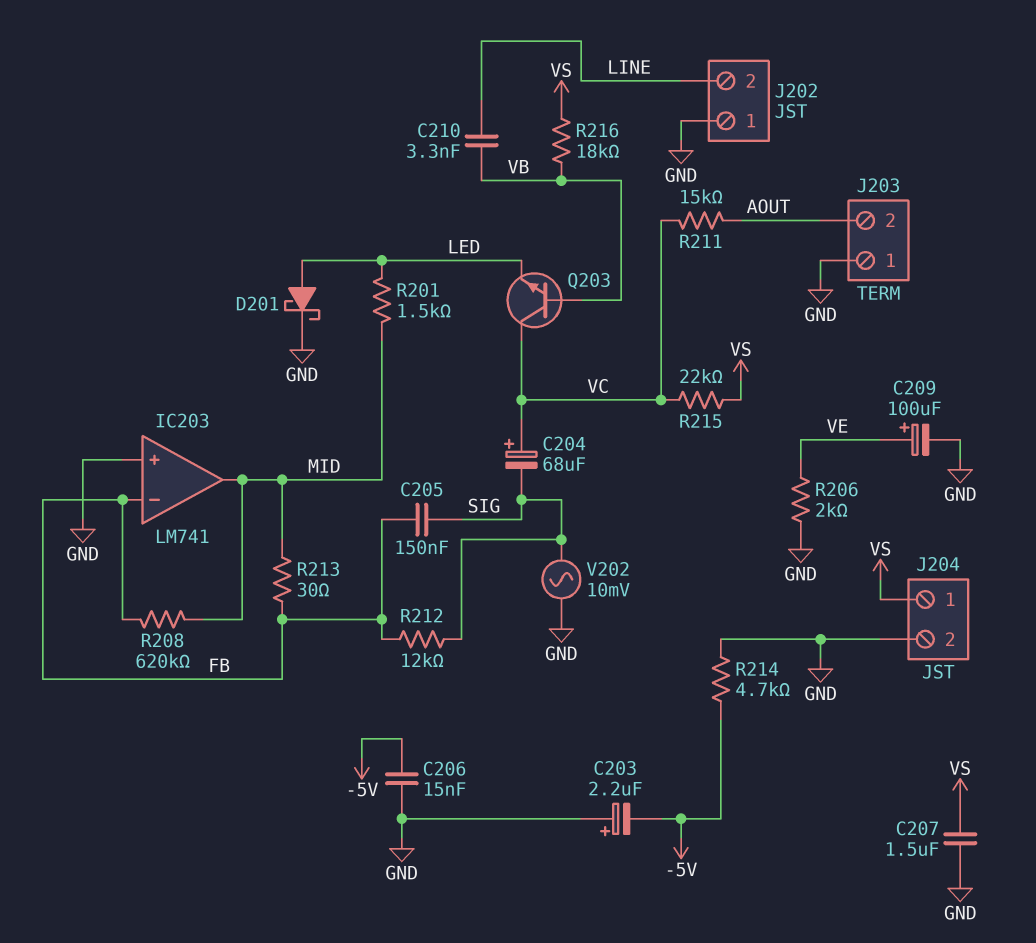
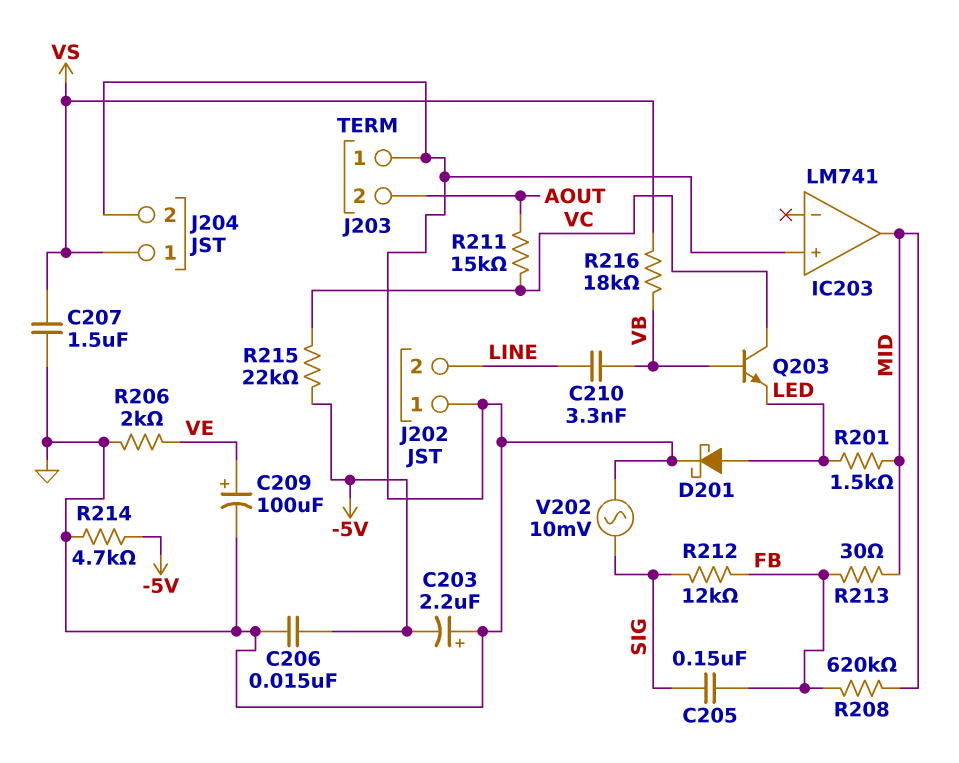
C204: 68uF (plus VC, minus SIG) -> none
IC203 pin in-: FB -> none
R215: 22k (VC, VS) -> 22k (-5V, VC)

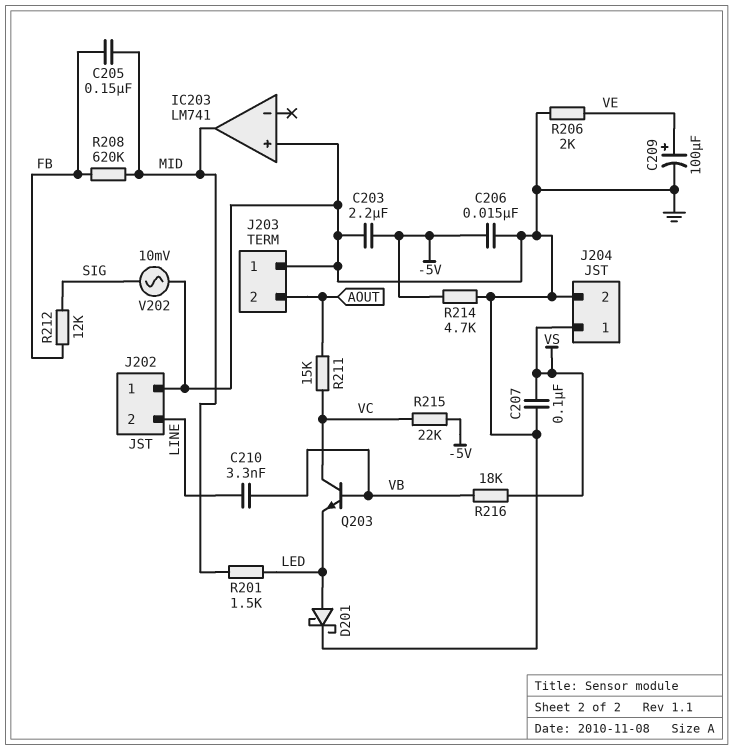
C203: 2.2uF (plus GND, minus -5V) -> 2.2uF (-5V, GND)
C205: 150nF (FB, SIG) -> 150nF (FB, MID)
C207: 1.5uF (GND, VS) -> 100nF (GND, VS)
R213: 30 (FB, MID) -> none

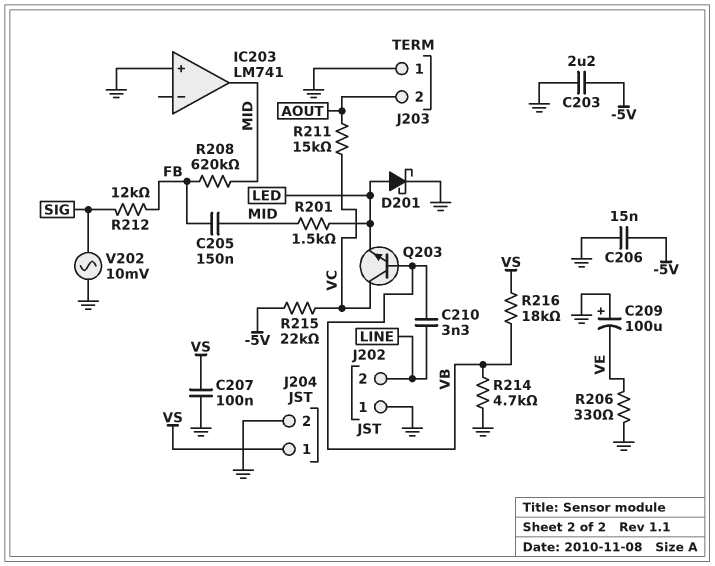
C209: 100uF (plus VE, minus GND) -> 100uF (plus GND, minus VE)
R206: 2k (GND, VE) -> 330 (GND, VE)
R214: 4.7k (-5V, GND) -> 4.7k (GND, VB)

